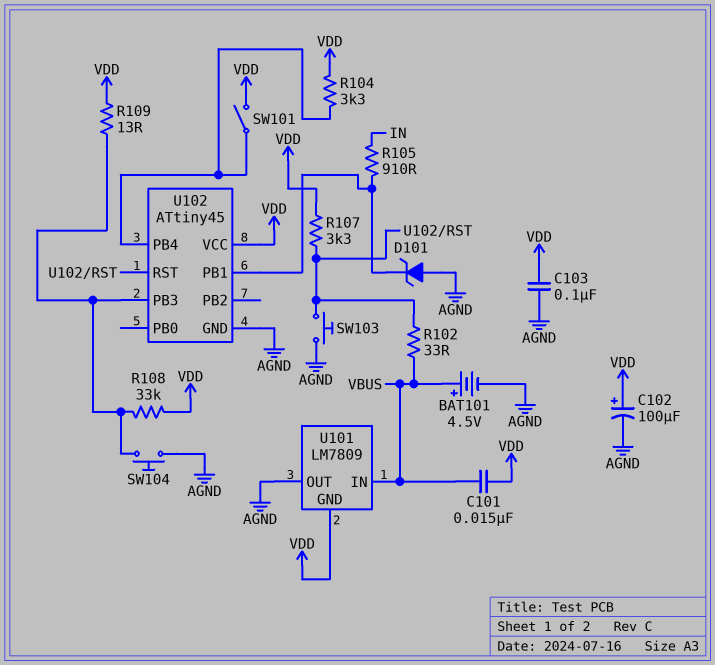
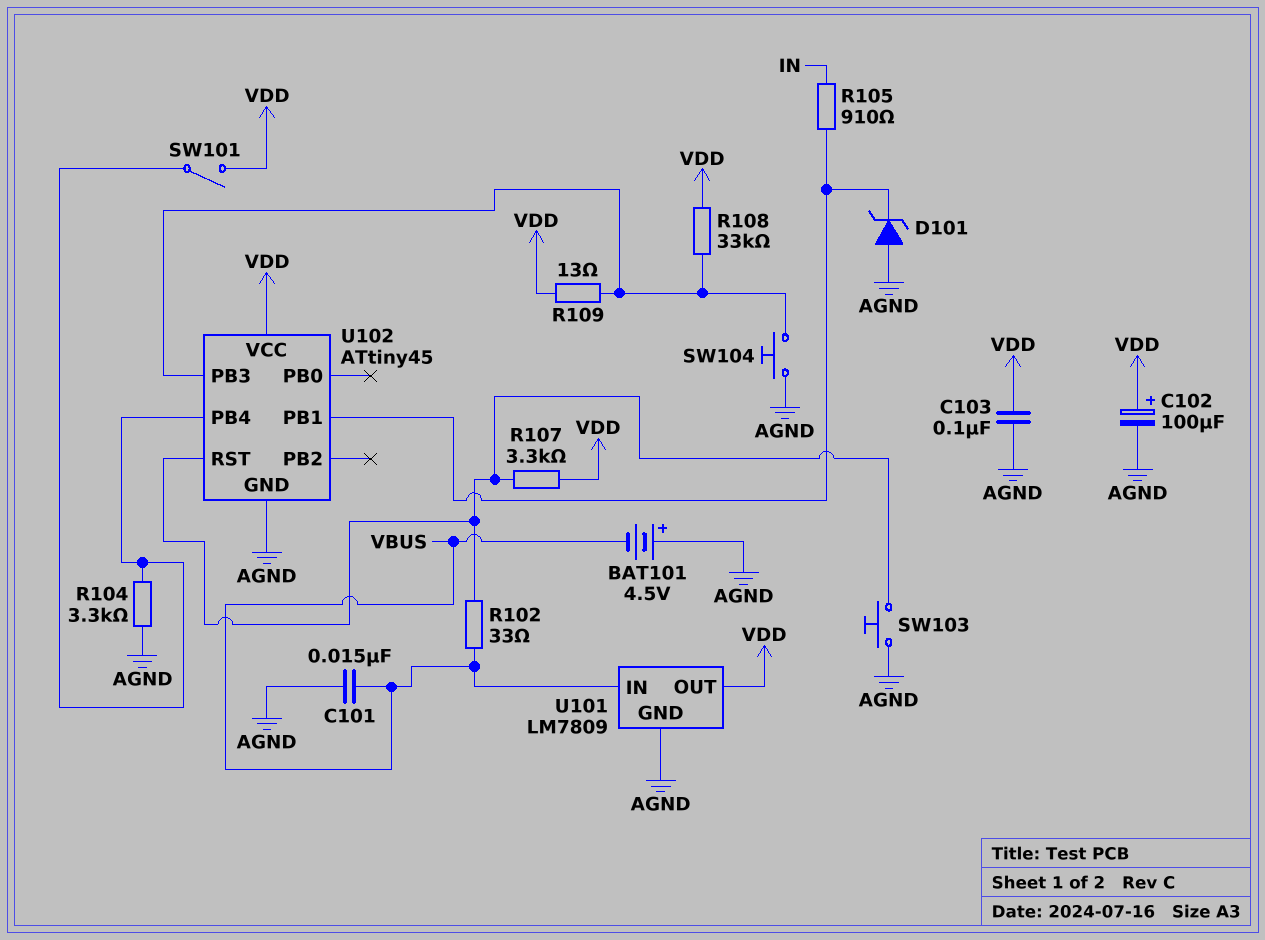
BAT101: 4.5V (plus VBUS, minus AGND) -> 4.5V (plus AGND, minus VBUS)
C101: 15nF (VBUS, VDD) -> 15nF (AGND, VBUS)
R104: 3.3k (U102/PB4, VDD) -> 3.3k (AGND, U102/PB4)
U101 pin GND: VDD -> AGND
U101 pin OUT: AGND -> VDD

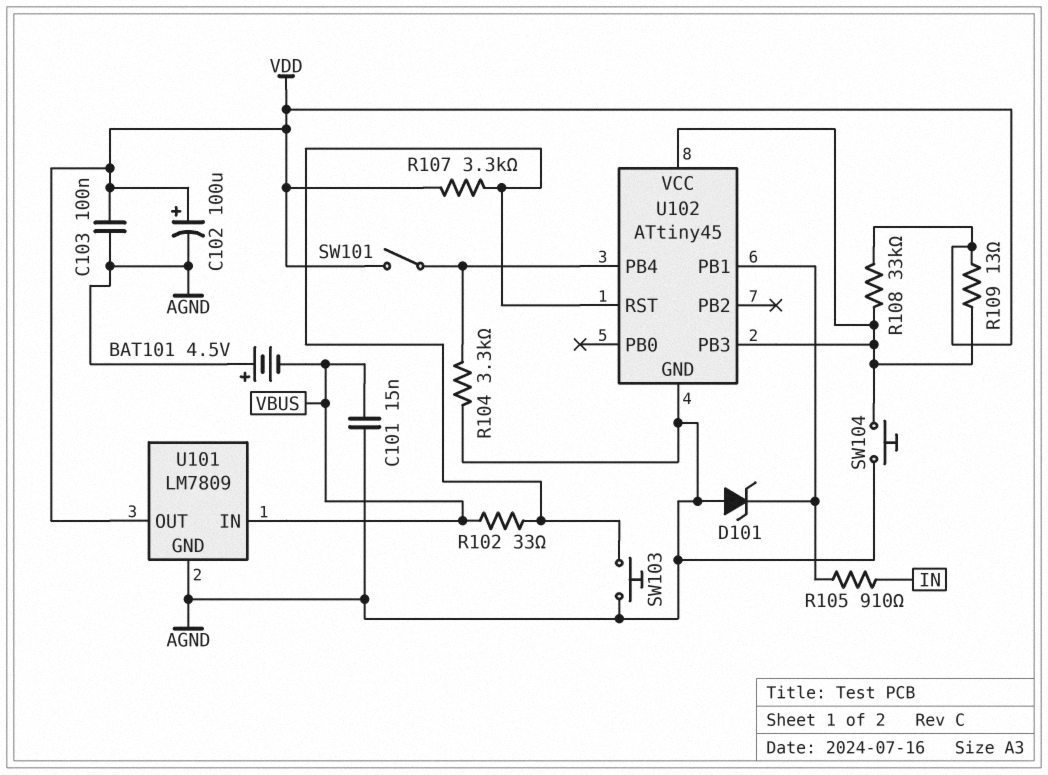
U102 pin VCC: VDD -> U102/PB3

